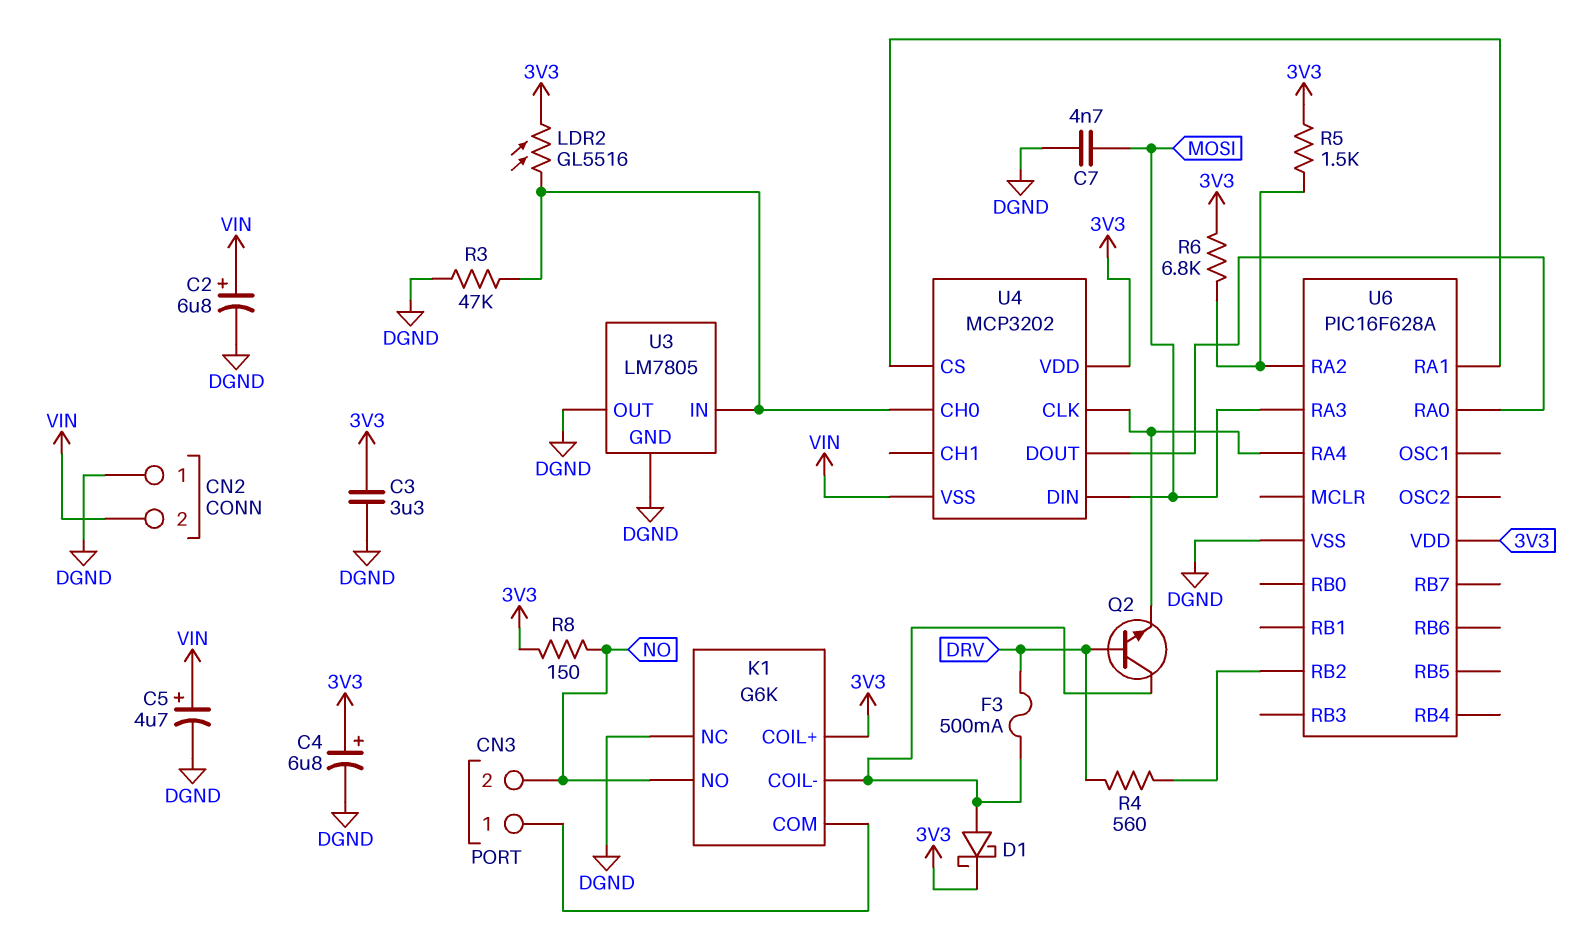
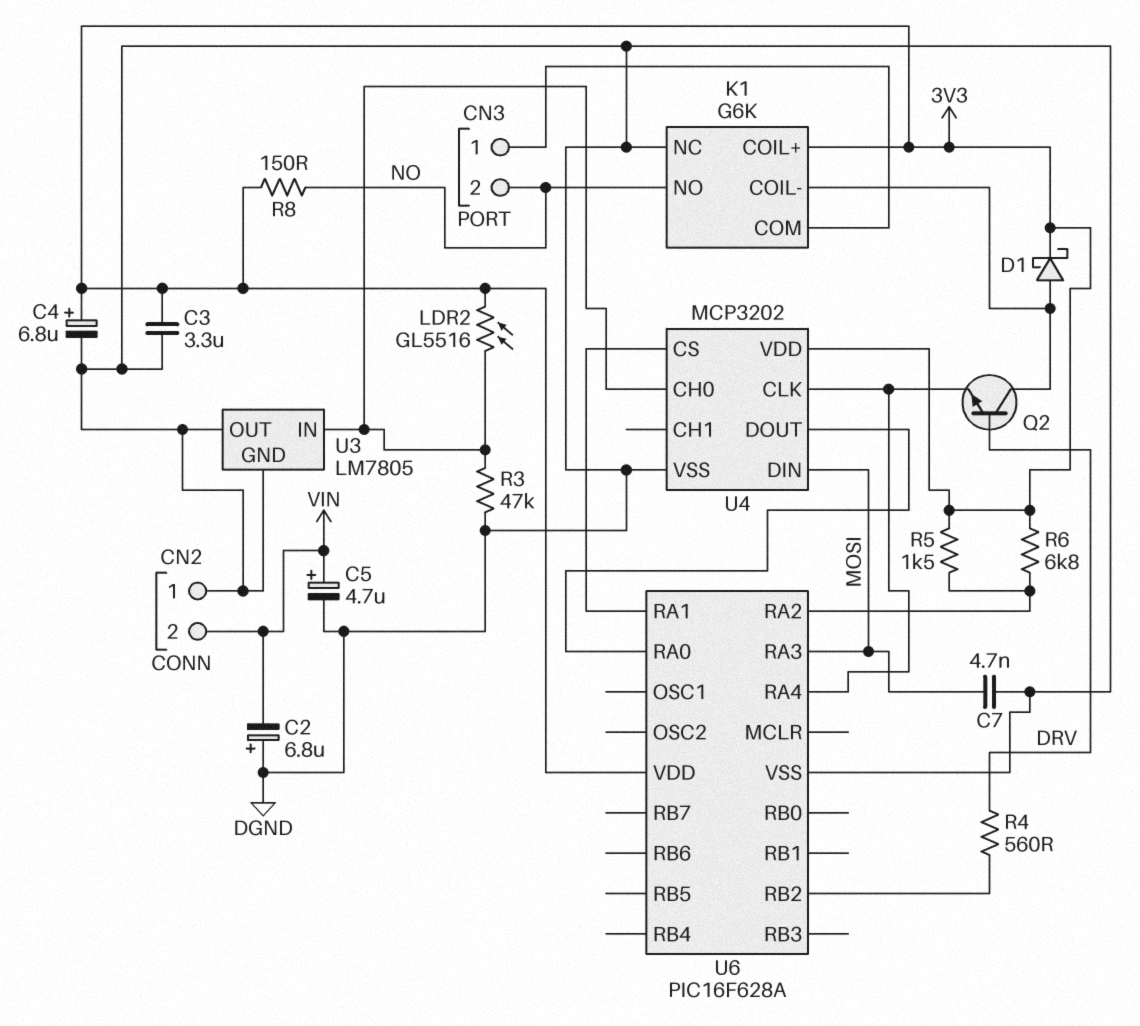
C2: 6.8uF (plus VIN, minus DGND) -> 6.8uF (plus DGND, minus VIN)
F3: 500mA (DRV, K1/COIL-) -> none
U4 pin VSS: VIN -> DGND

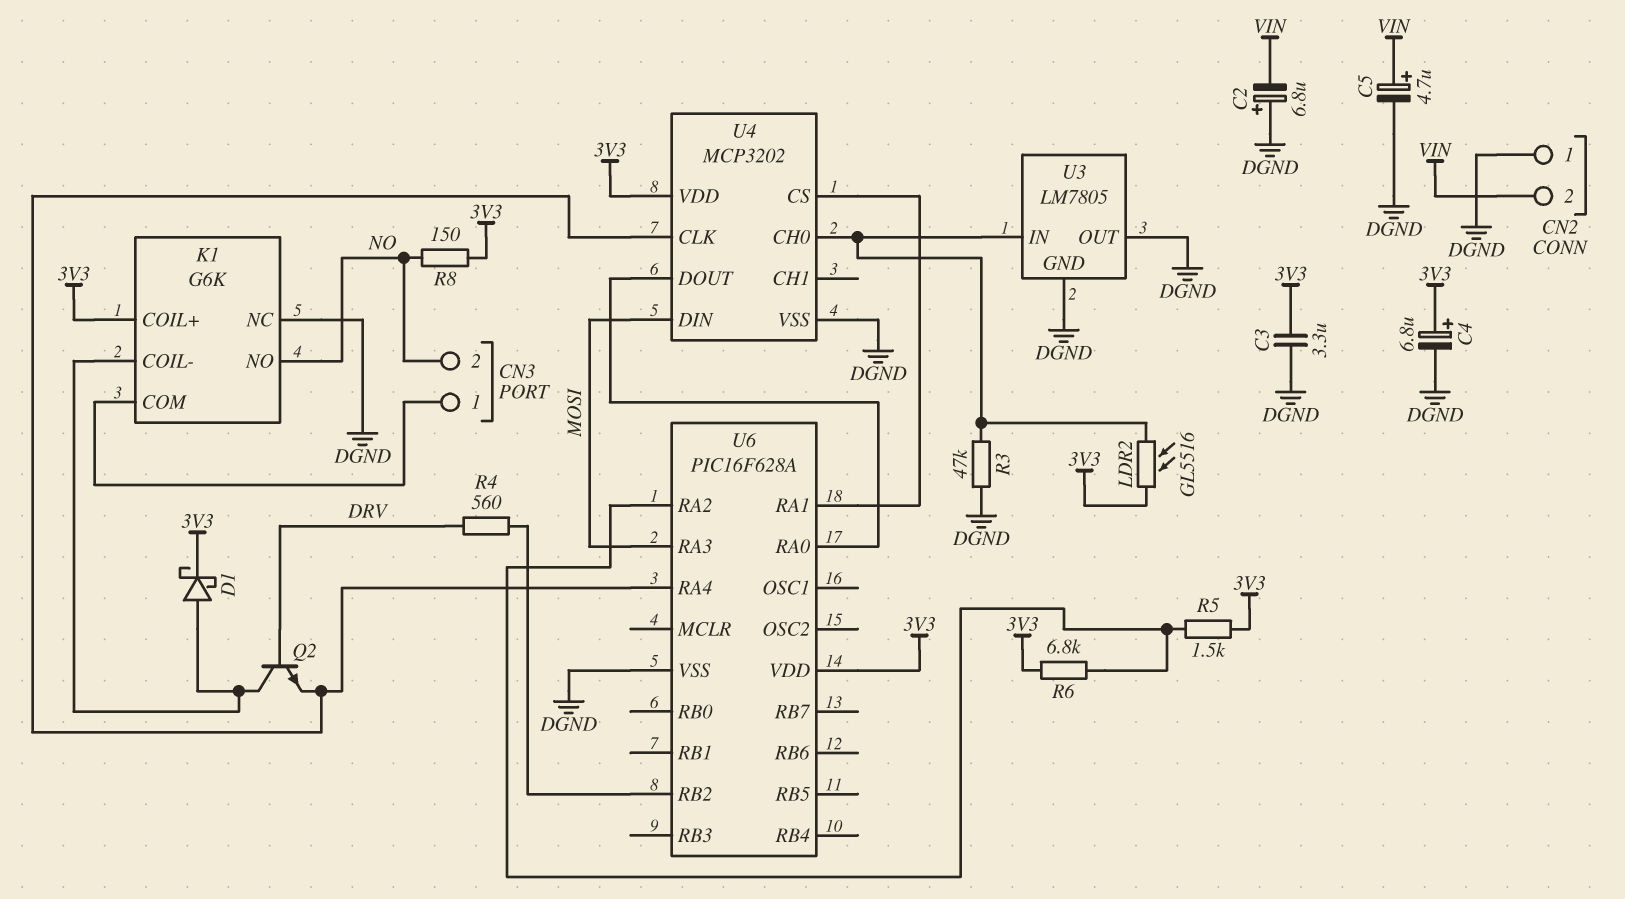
C7: 4.7nF (DGND, MOSI) -> none

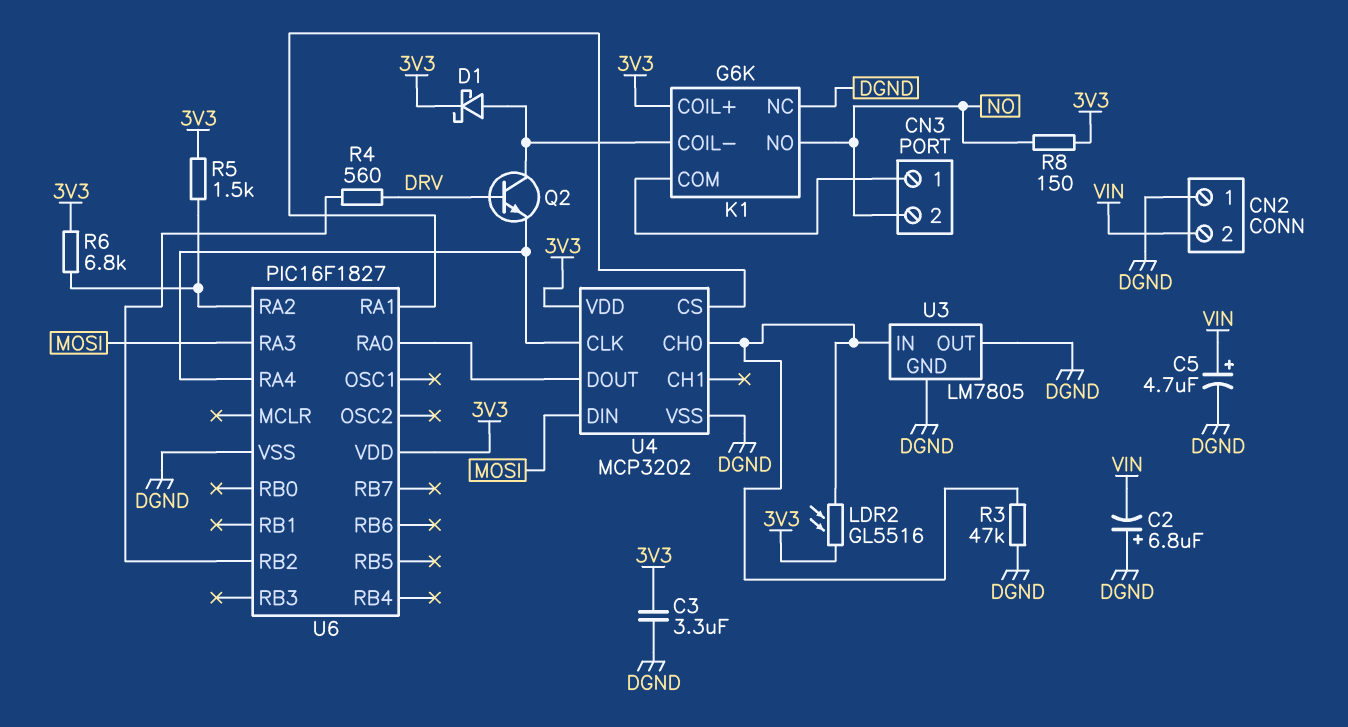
C4: 6.8uF (plus 3V3, minus DGND) -> none
U6: PIC16F628A -> PIC16F1827

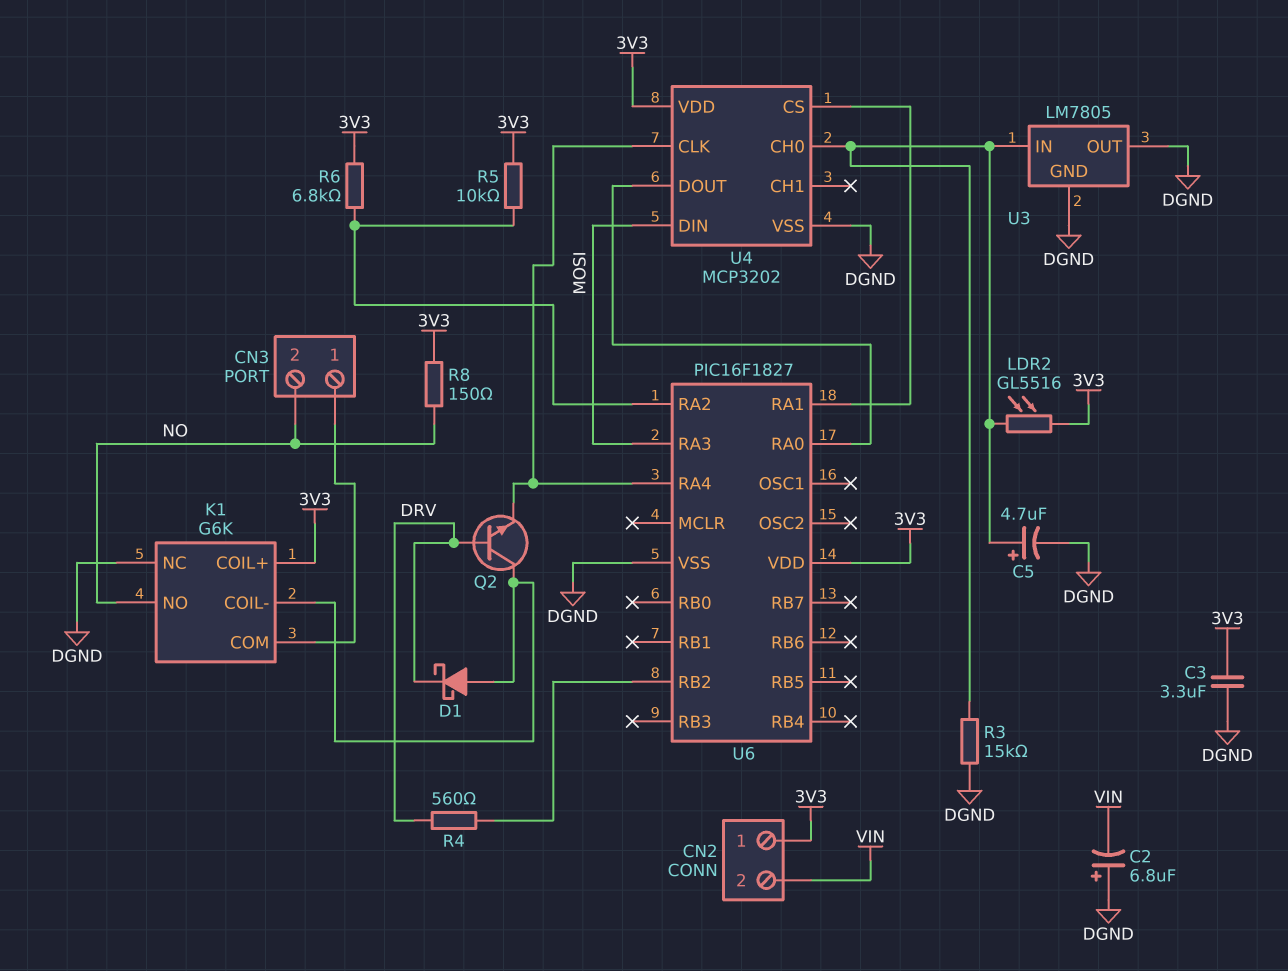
C5: 4.7uF (plus VIN, minus DGND) -> 4.7uF (plus U3/IN, minus DGND)
CN2 pin 1: DGND -> 3V3
D1: schottky (A K1/COIL-, K 3V3) -> schottky (A K1/COIL-, K DRV)
R3: 47k (DGND, U3/IN) -> 15k (DGND, U3/IN)
R5: 1.5k (3V3, U6/RA2) -> 10k (3V3, U6/RA2)

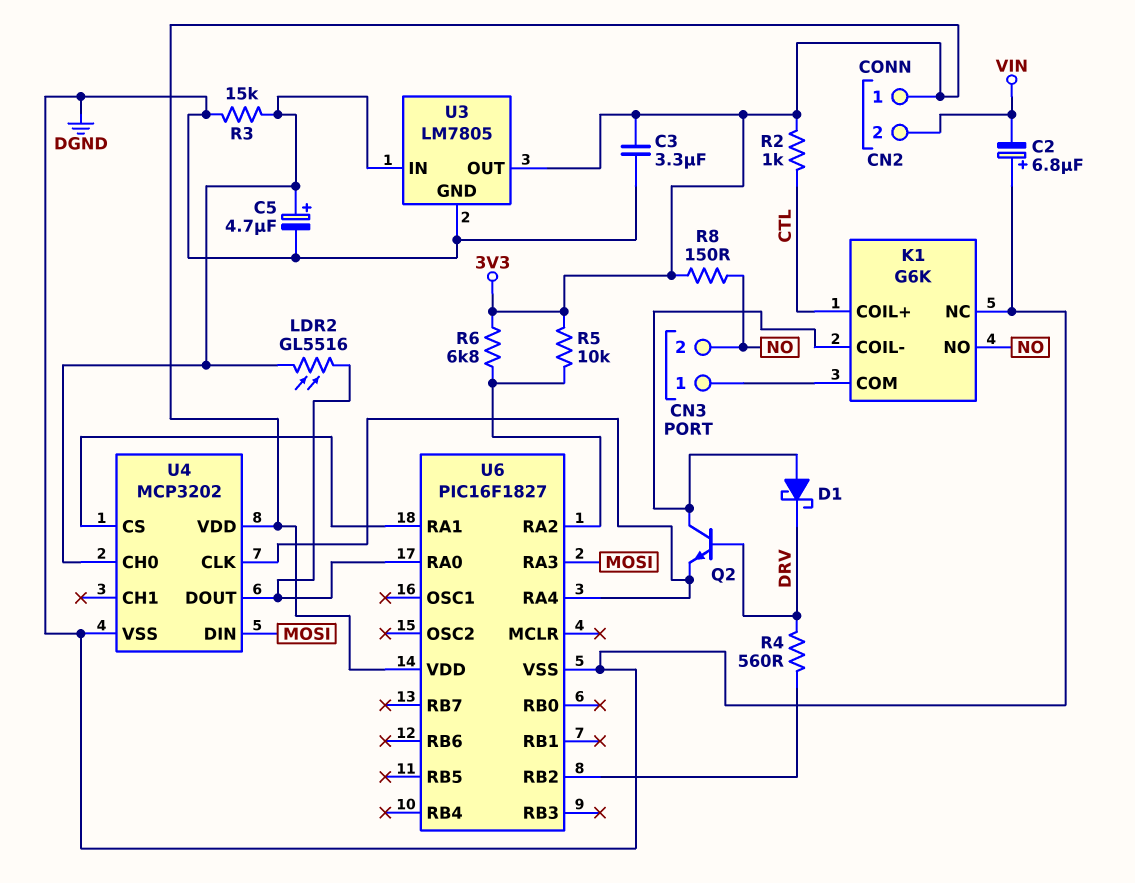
K1 pin COIL+: 3V3 -> CTL
LDR2: GL5516 (3V3, U3/IN) -> GL5516 (U3/IN, U4/DOUT)
R2: none -> 1k (3V3, CTL)
U3 pin OUT: DGND -> 3V3

